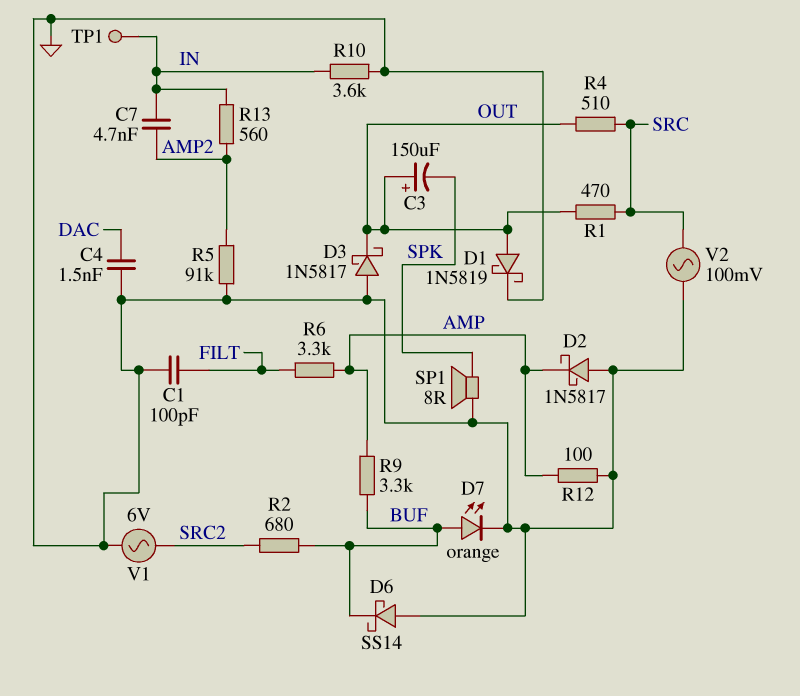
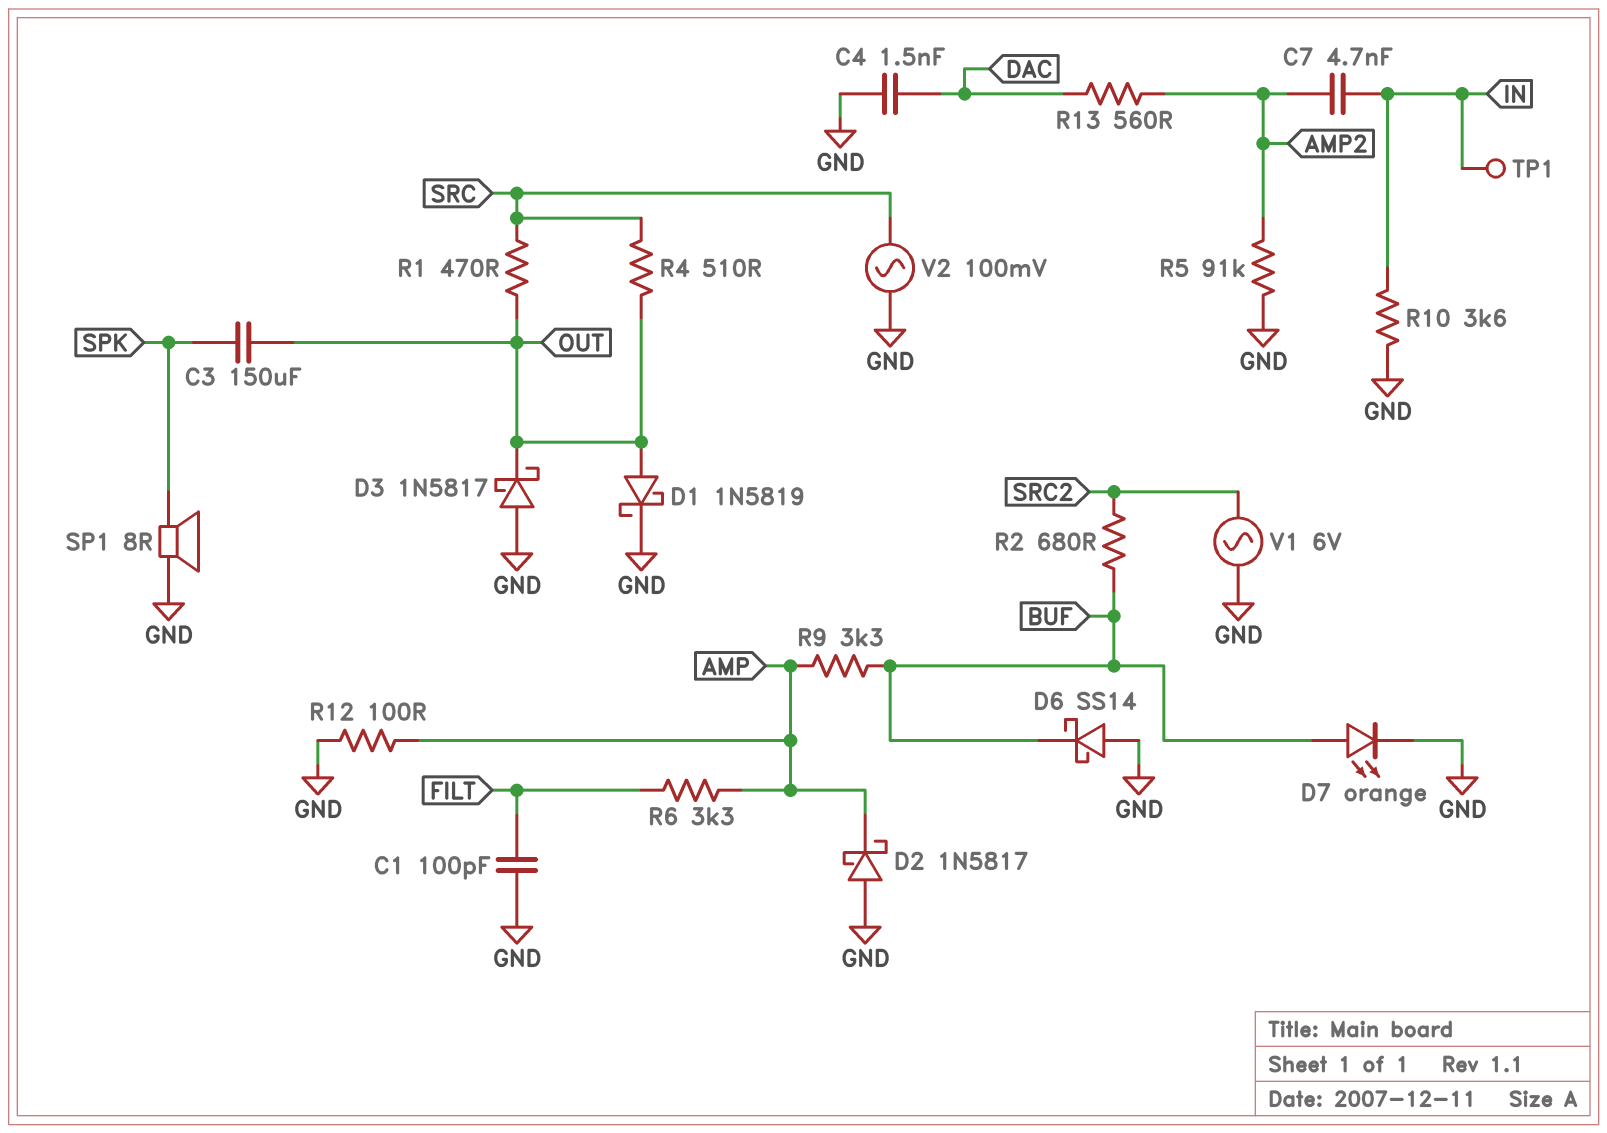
C3: 150uF (plus OUT, minus SPK) -> 150uF (OUT, SPK)
R13: 560 (AMP2, IN) -> 560 (AMP2, DAC)

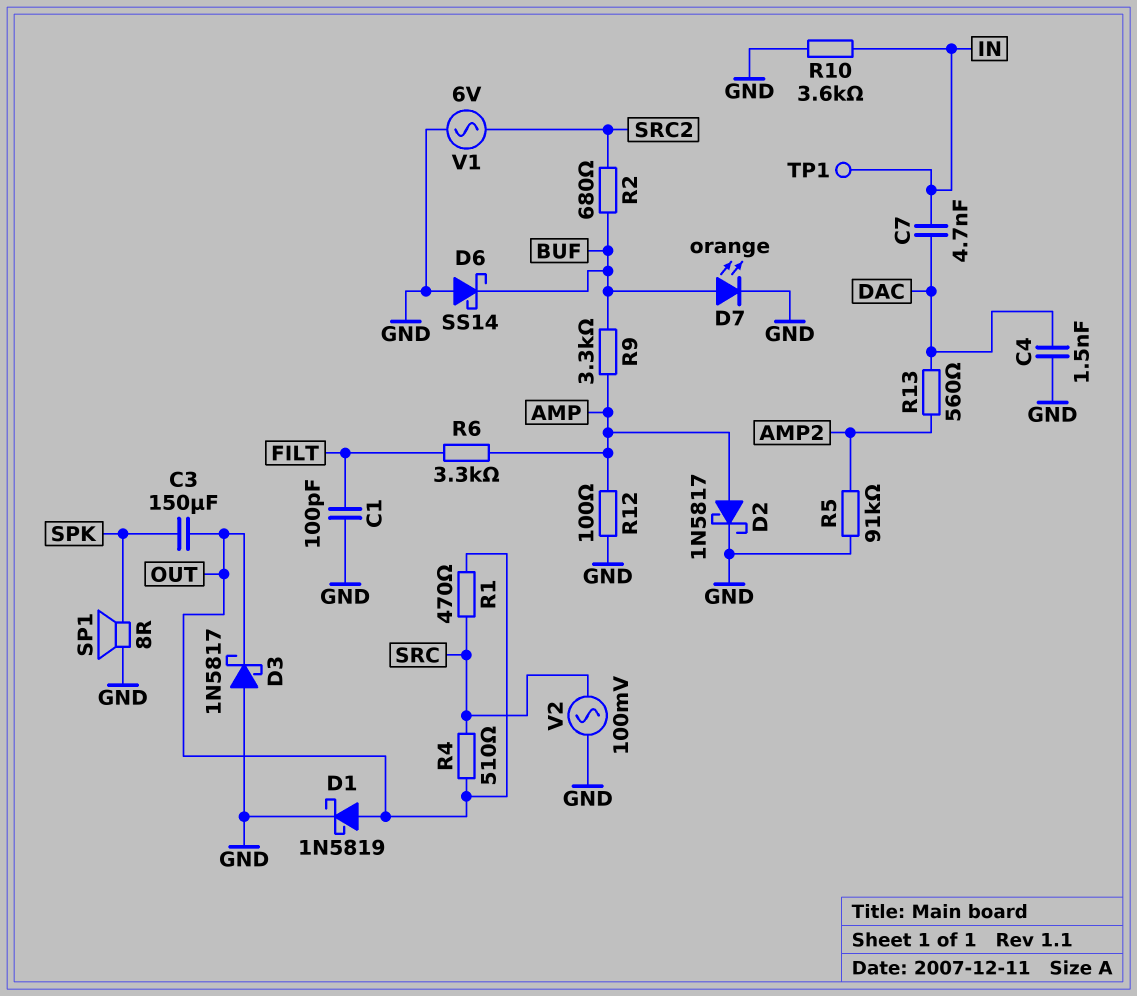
C7: 4.7nF (AMP2, IN) -> 4.7nF (DAC, IN)
D2: schottky 1N5817 (A GND, K AMP) -> schottky 1N5817 (A AMP, K GND)

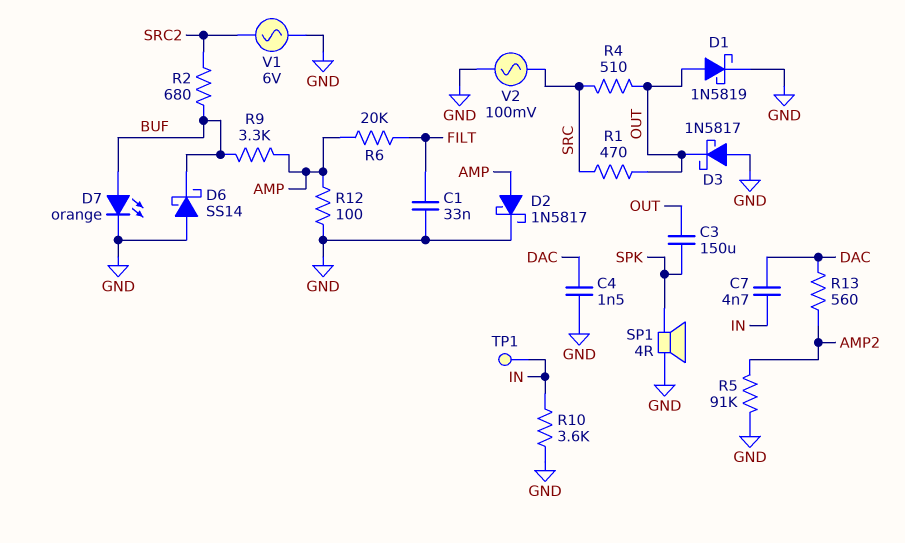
C1: 100pF (FILT, GND) -> 33nF (FILT, GND)
R6: 3.3k (AMP, FILT) -> 20k (AMP, FILT)
SP1: speaker 8R (GND, SPK) -> speaker 4R (GND, SPK)

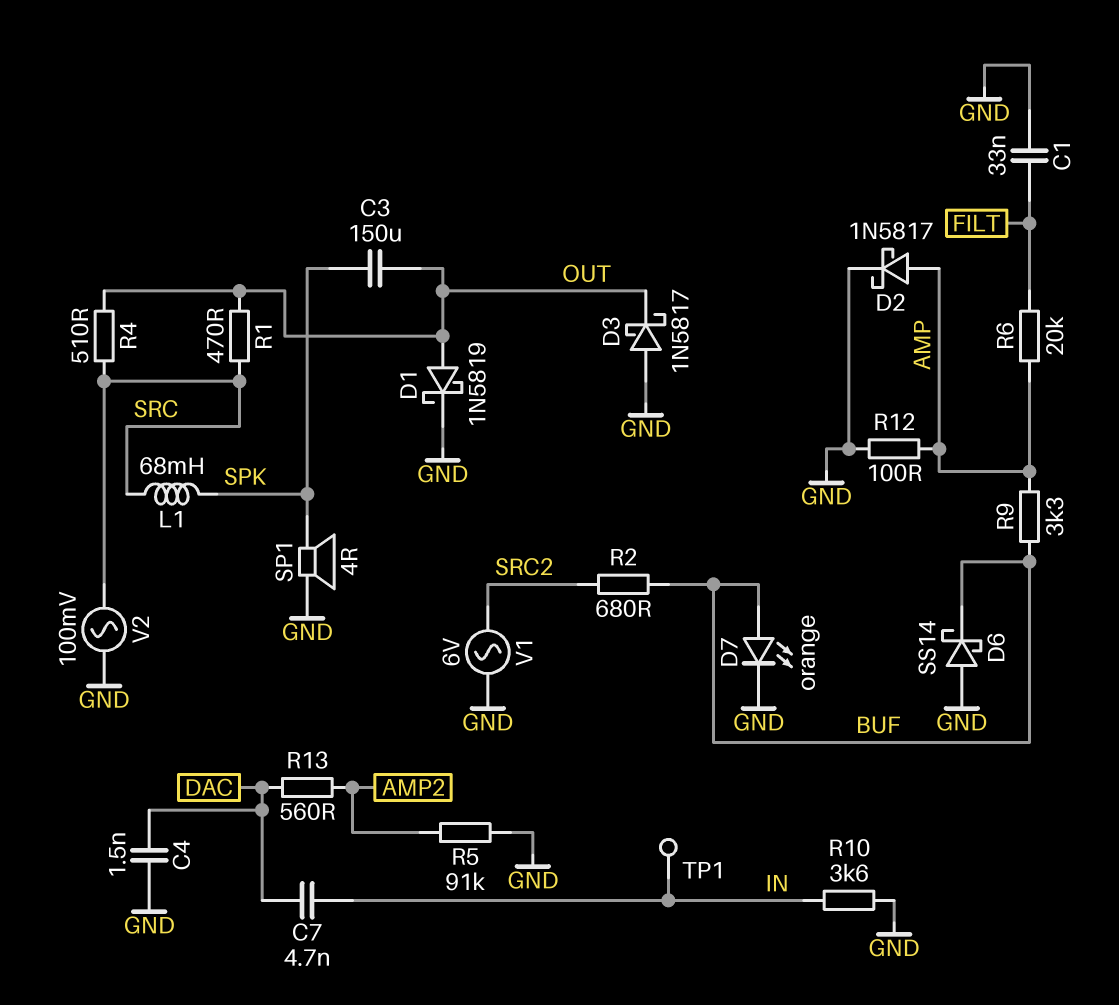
L1: none -> 68mH (SPK, SRC)

